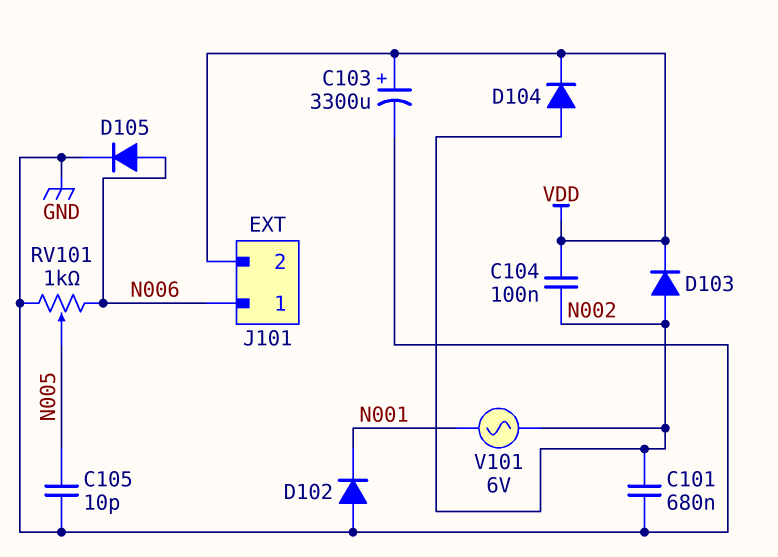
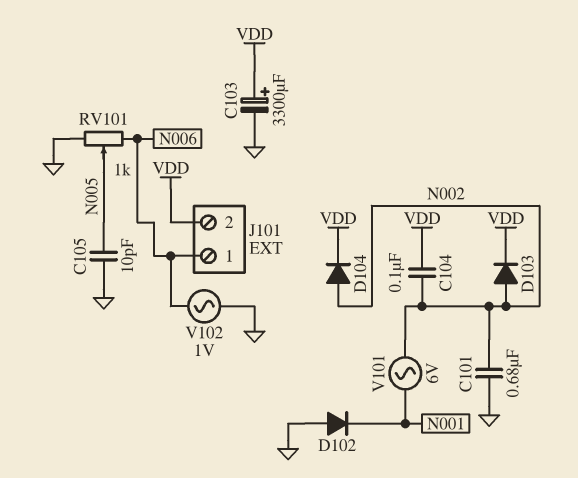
D105: diode (A N006, K GND) -> none
V102: none -> AC 1V (GND, N006)

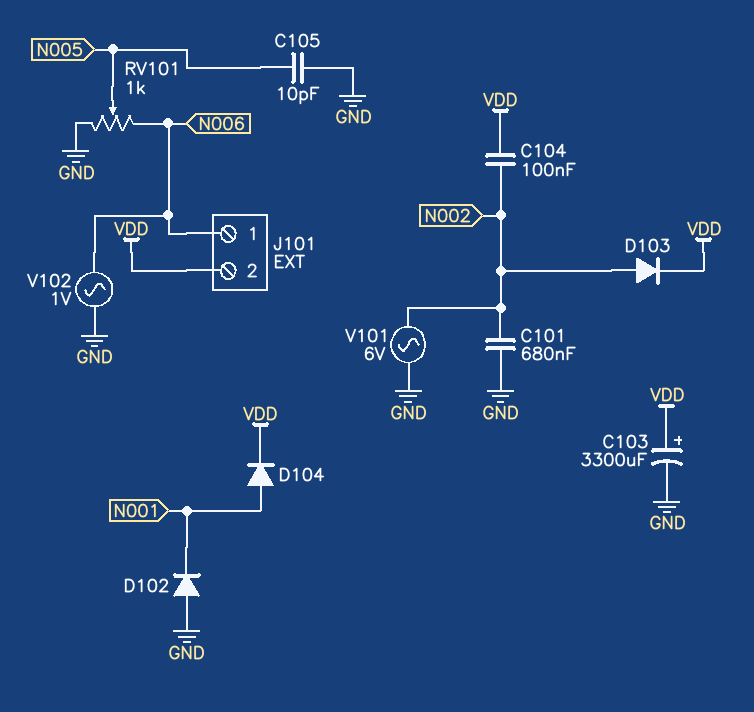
D104: diode (A N002, K VDD) -> diode (A N001, K VDD)
V101: AC 6V (N001, N002) -> AC 6V (GND, N002)

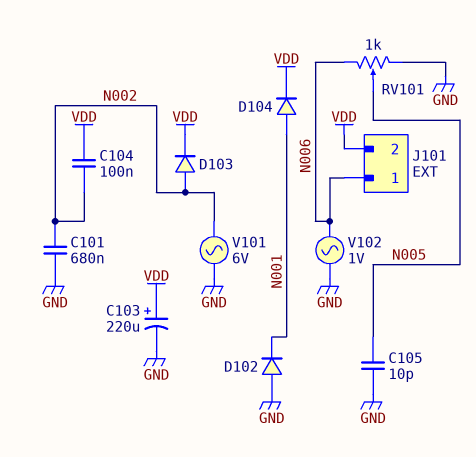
C103: 3300uF (plus VDD, minus GND) -> 220uF (plus VDD, minus GND)

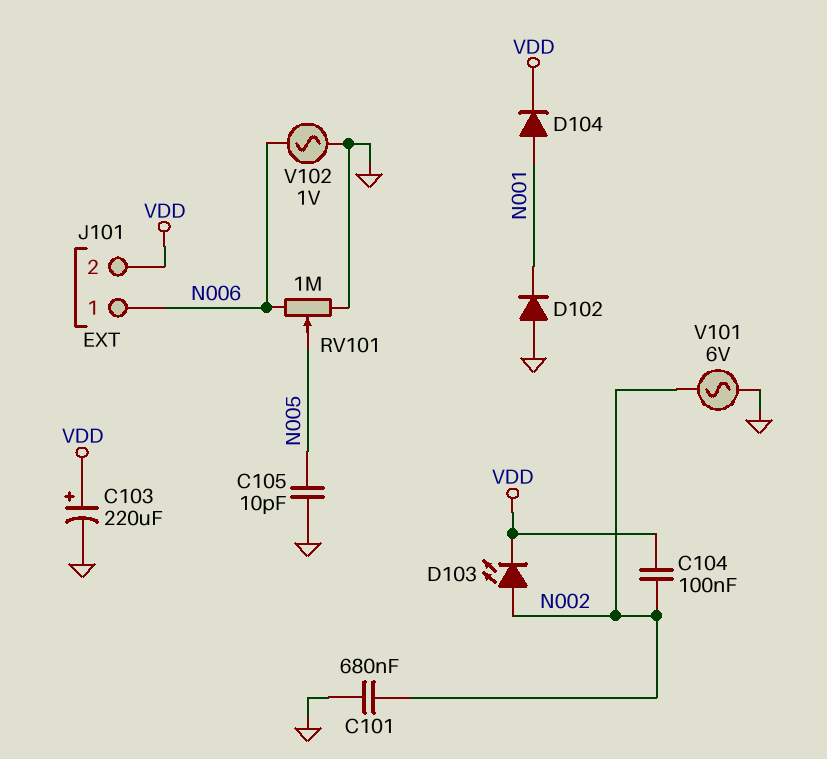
D103: diode (A N002, K VDD) -> LED (A N002, K VDD)
RV101: 1k (GND, N006, wiper N005) -> 1M (GND, N006, wiper N005)

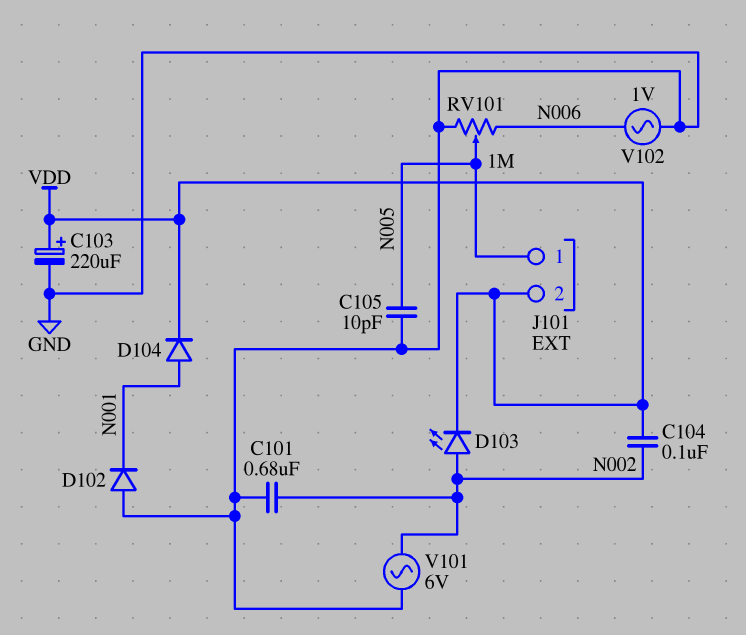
J101 pin 1: N006 -> N005

